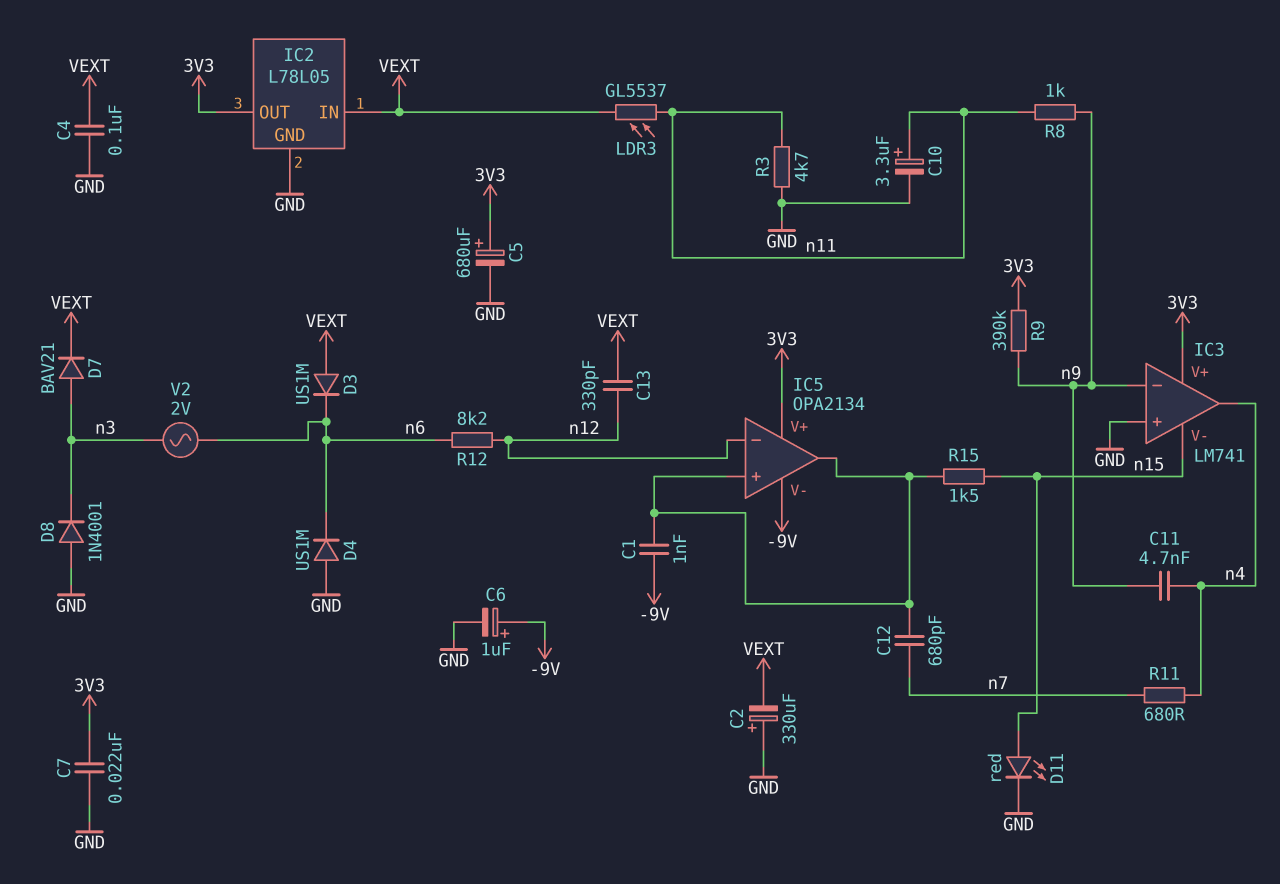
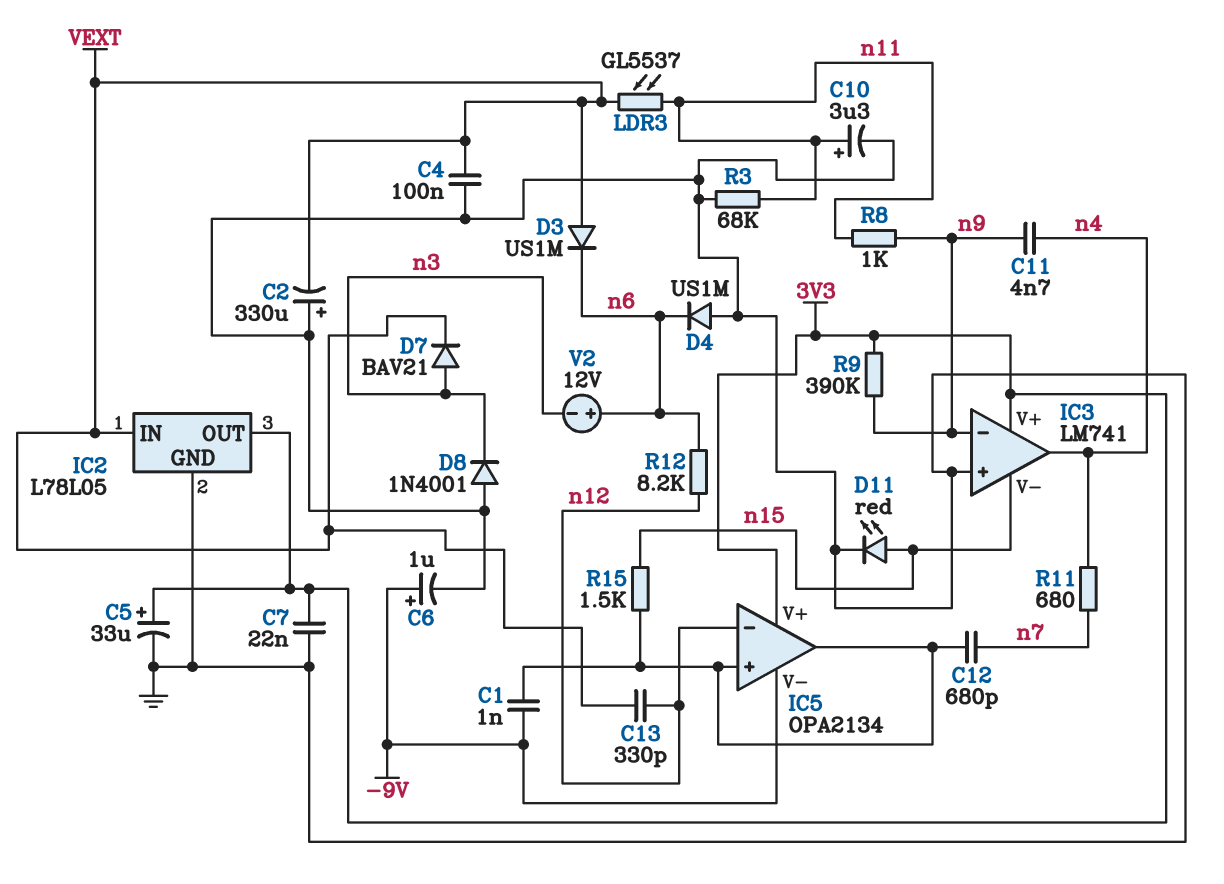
C5: 680uF (plus 3V3, minus GND) -> 33uF (plus 3V3, minus GND)
R3: 4.7k (GND, n11) -> 68k (GND, n11)
V2: AC 2V (n3, n6) -> 12V (plus n6, minus n3)

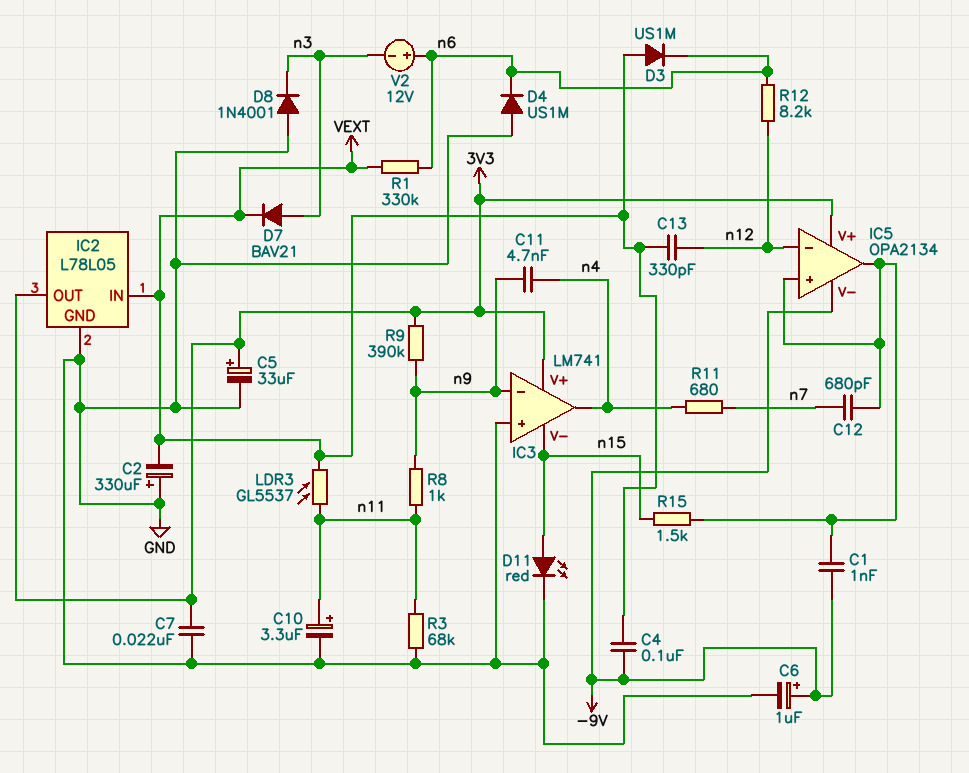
C4: 100nF (GND, VEXT) -> 100nF (-9V, VEXT)
R1: none -> 330k (VEXT, n6)

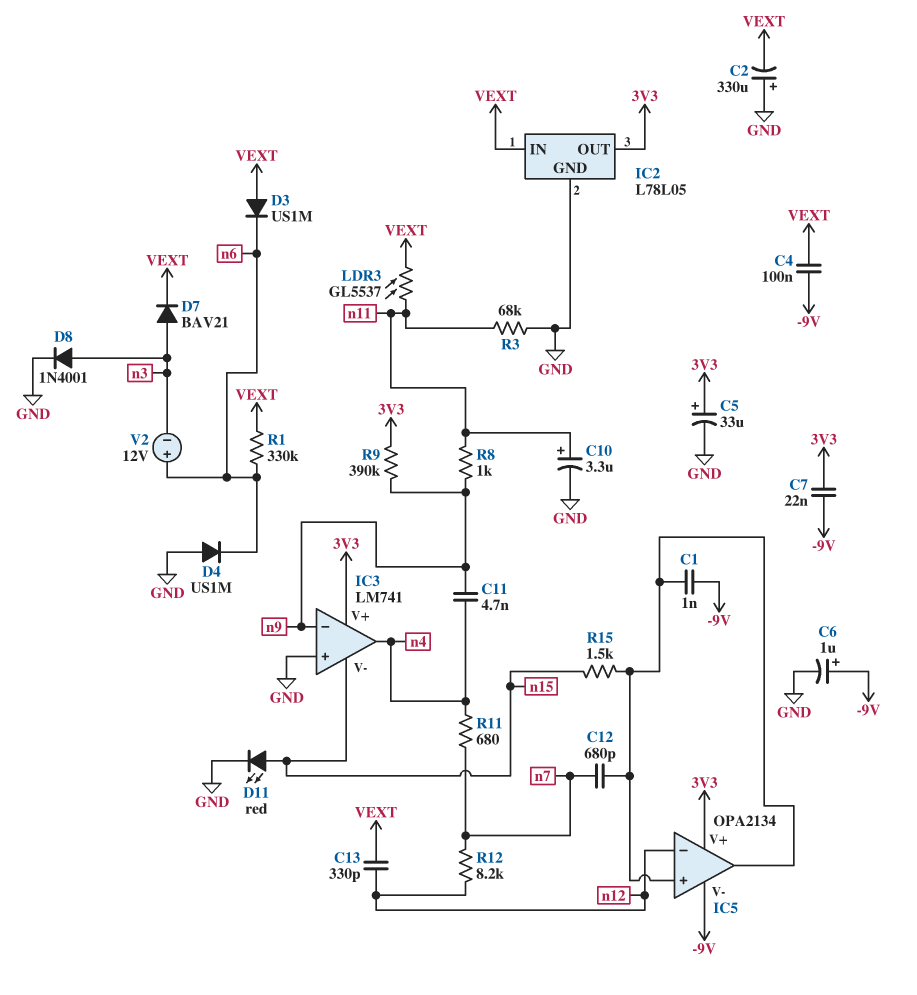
C7: 22nF (3V3, GND) -> 22nF (-9V, 3V3)
D8: diode 1N4001 (A GND, K n3) -> diode 1N4001 (A n3, K GND)
R12: 8.2k (n6, n12) -> 8.2k (n7, n12)

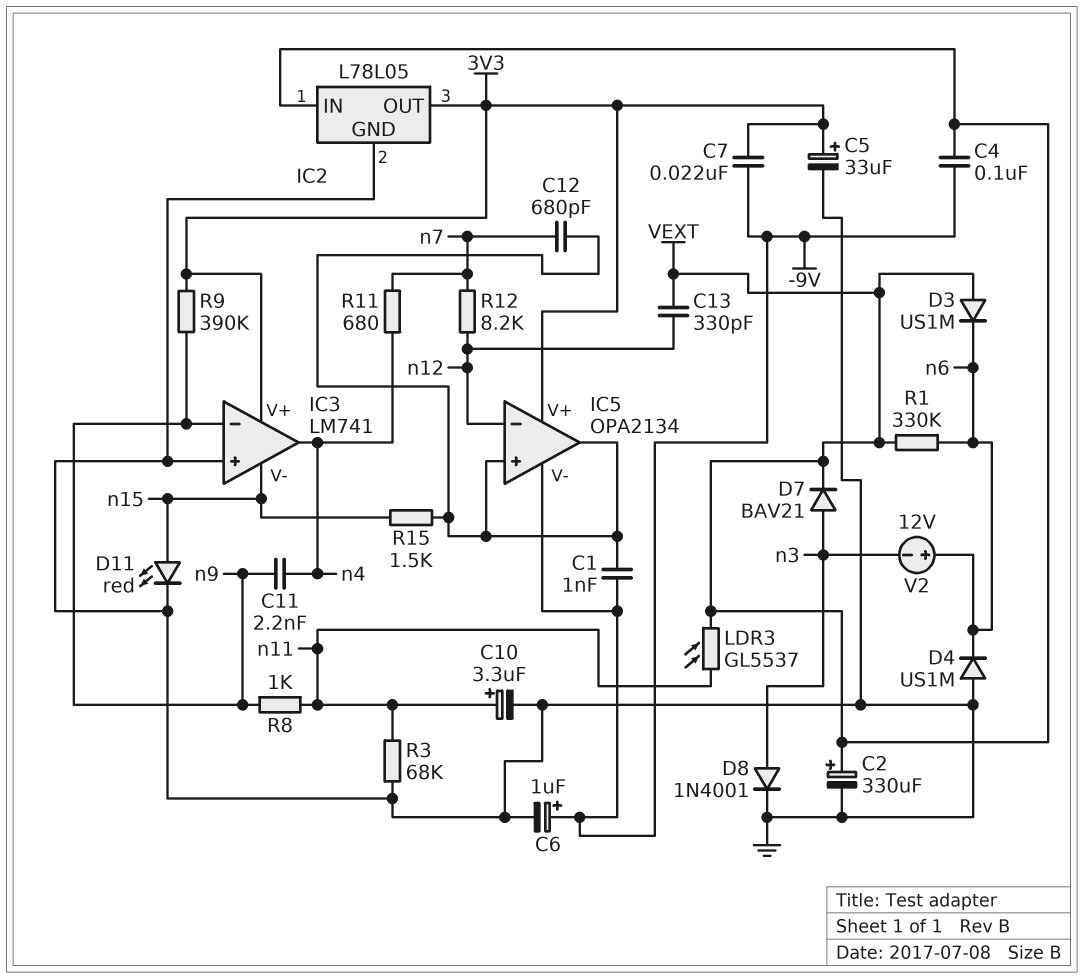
C2: 330uF (plus GND, minus VEXT) -> 330uF (plus VEXT, minus GND)
C11: 4.7nF (n4, n9) -> 2.2nF (n4, n9)

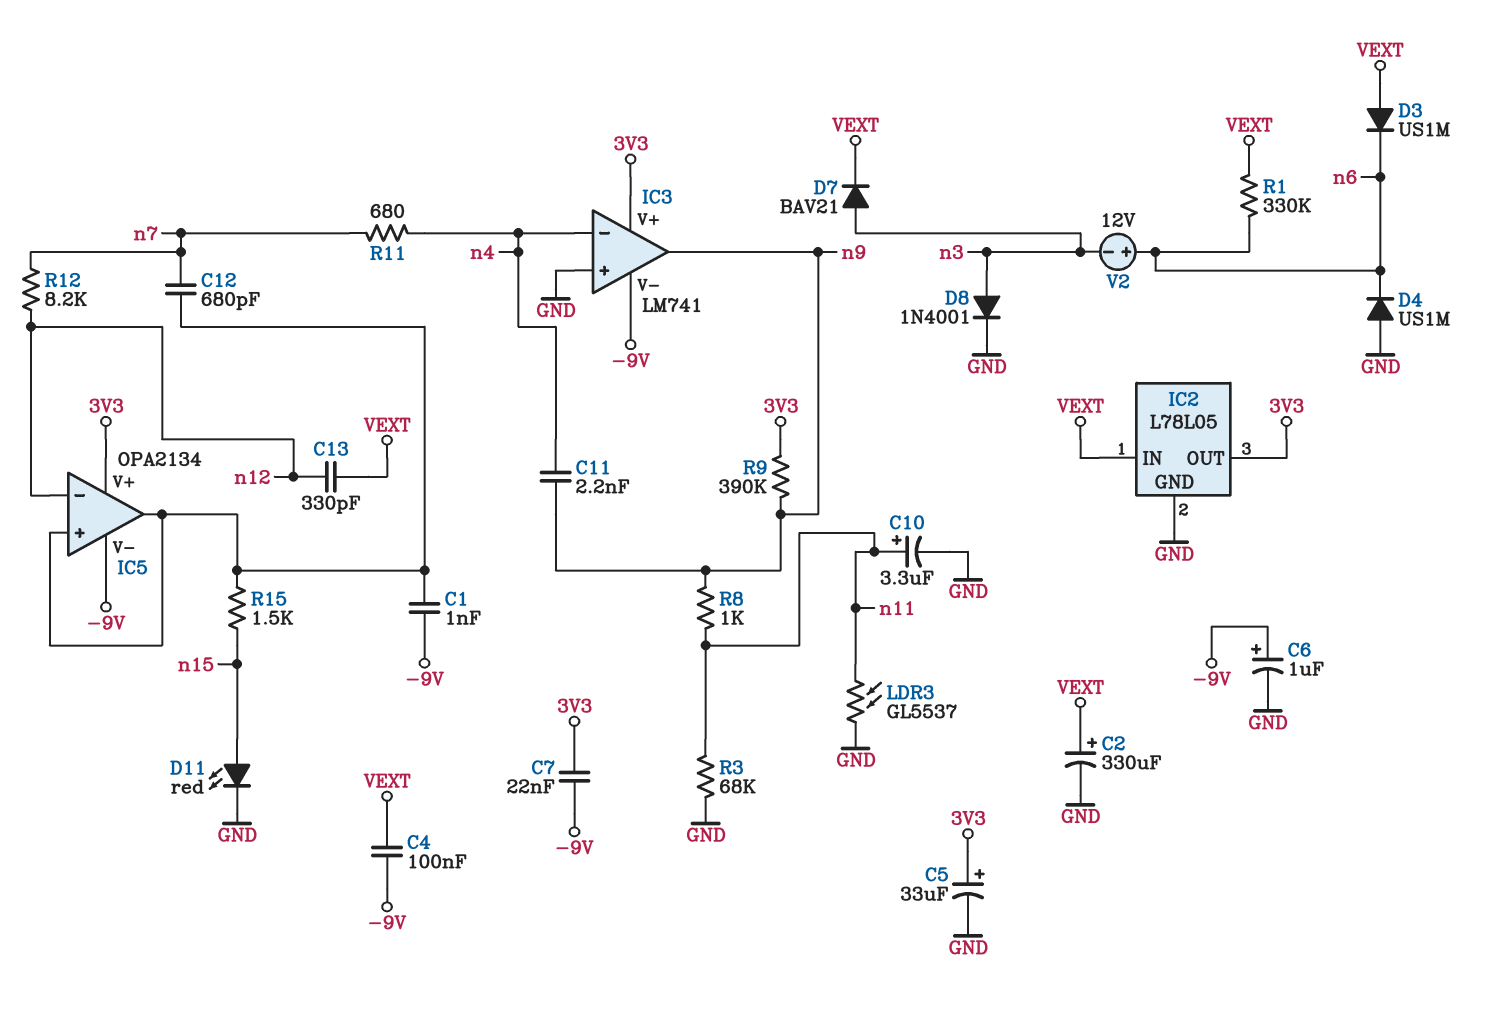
IC3 pin V-: n15 -> -9V
IC3 pin in-: n9 -> n4
IC3 pin out: n4 -> n9
LDR3: GL5537 (VEXT, n11) -> GL5537 (GND, n11)

